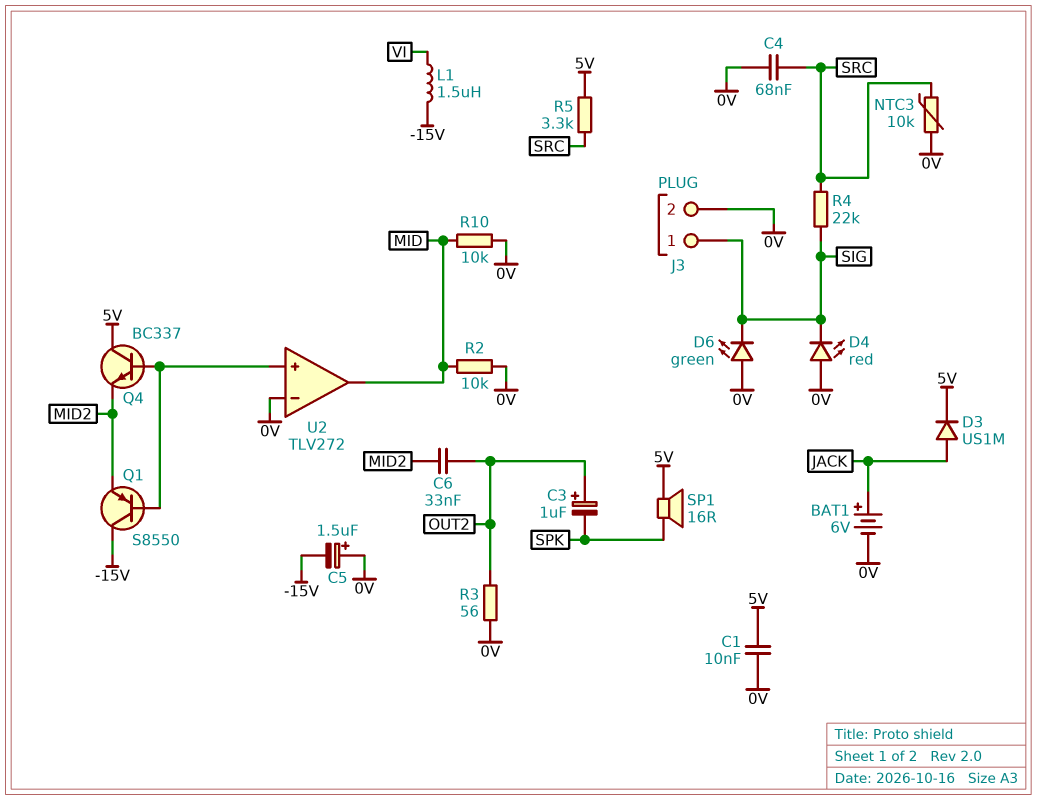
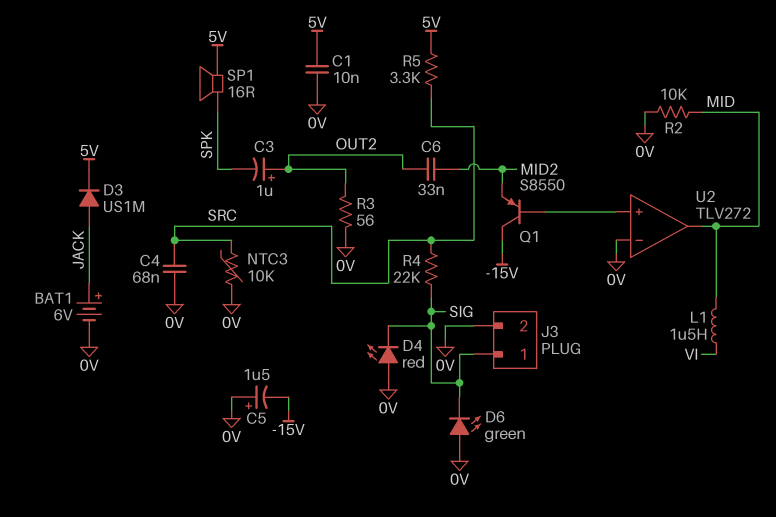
L1: 1.5uH (-15V, VI) -> 1.5uH (MID, VI)
Q4: NPN BC337 (B U2/in+, C 5V, E MID2) -> none
R10: 10k (0V, MID) -> none

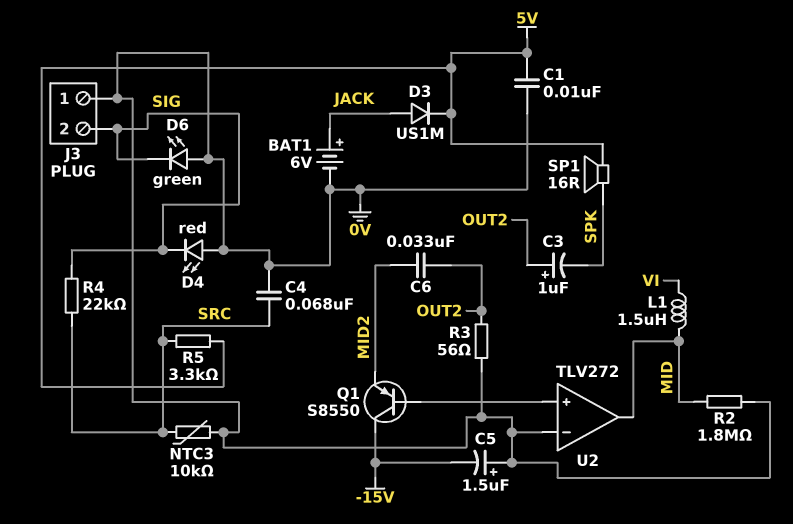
J3 pin 1: SIG -> 0V
J3 pin 2: 0V -> SIG
R2: 10k (0V, MID) -> 1.8M (0V, MID)

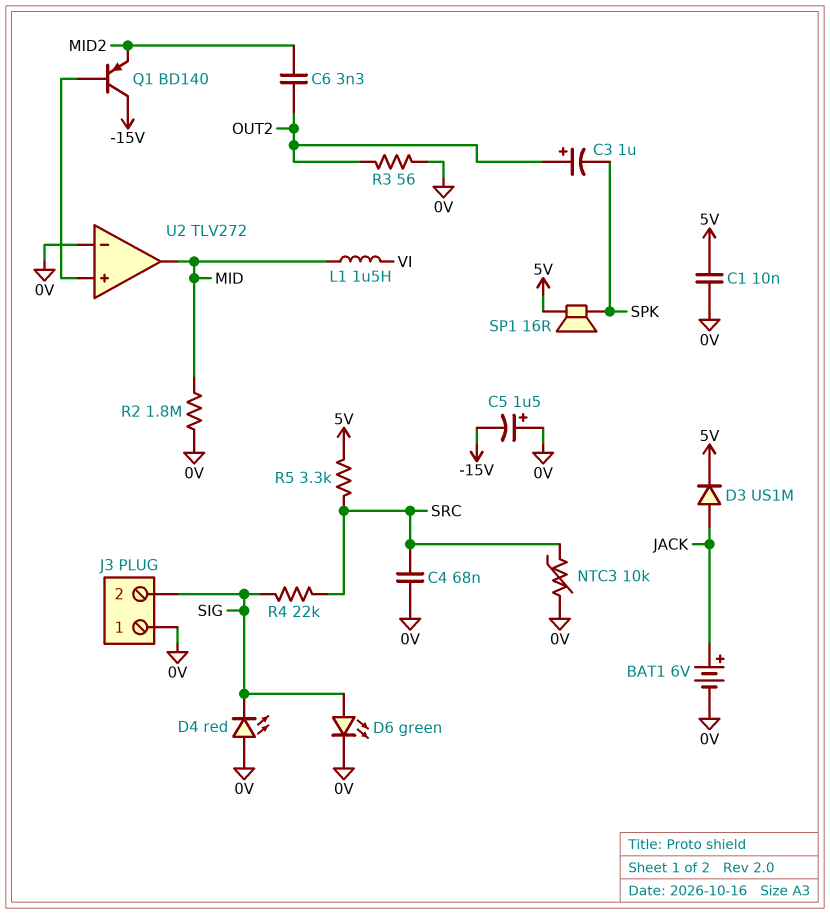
C6: 33nF (MID2, OUT2) -> 3.3nF (MID2, OUT2)
D6: LED green (A 0V, K SIG) -> LED green (A SIG, K 0V)
Q1: PNP S8550 (B U2/in+, C -15V, E MID2) -> PNP BD140 (B U2/in+, C -15V, E MID2)

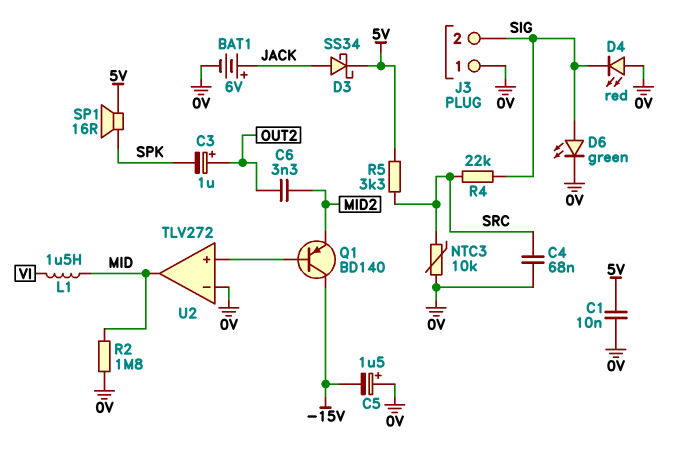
D3: diode US1M (A JACK, K 5V) -> schottky SS34 (A JACK, K 5V)
R3: 56 (0V, OUT2) -> none

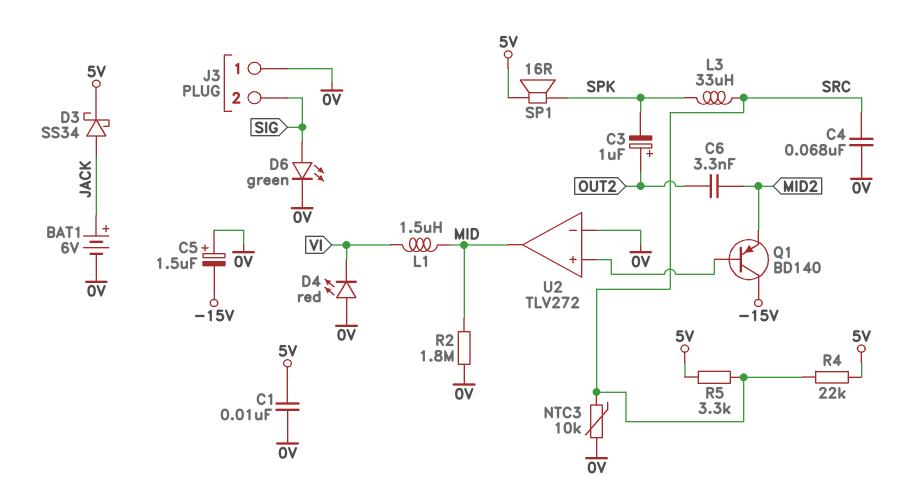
D4: LED red (A 0V, K SIG) -> LED red (A 0V, K VI)
L3: none -> 33uH (SPK, SRC)
R4: 22k (SIG, SRC) -> 22k (5V, SRC)

